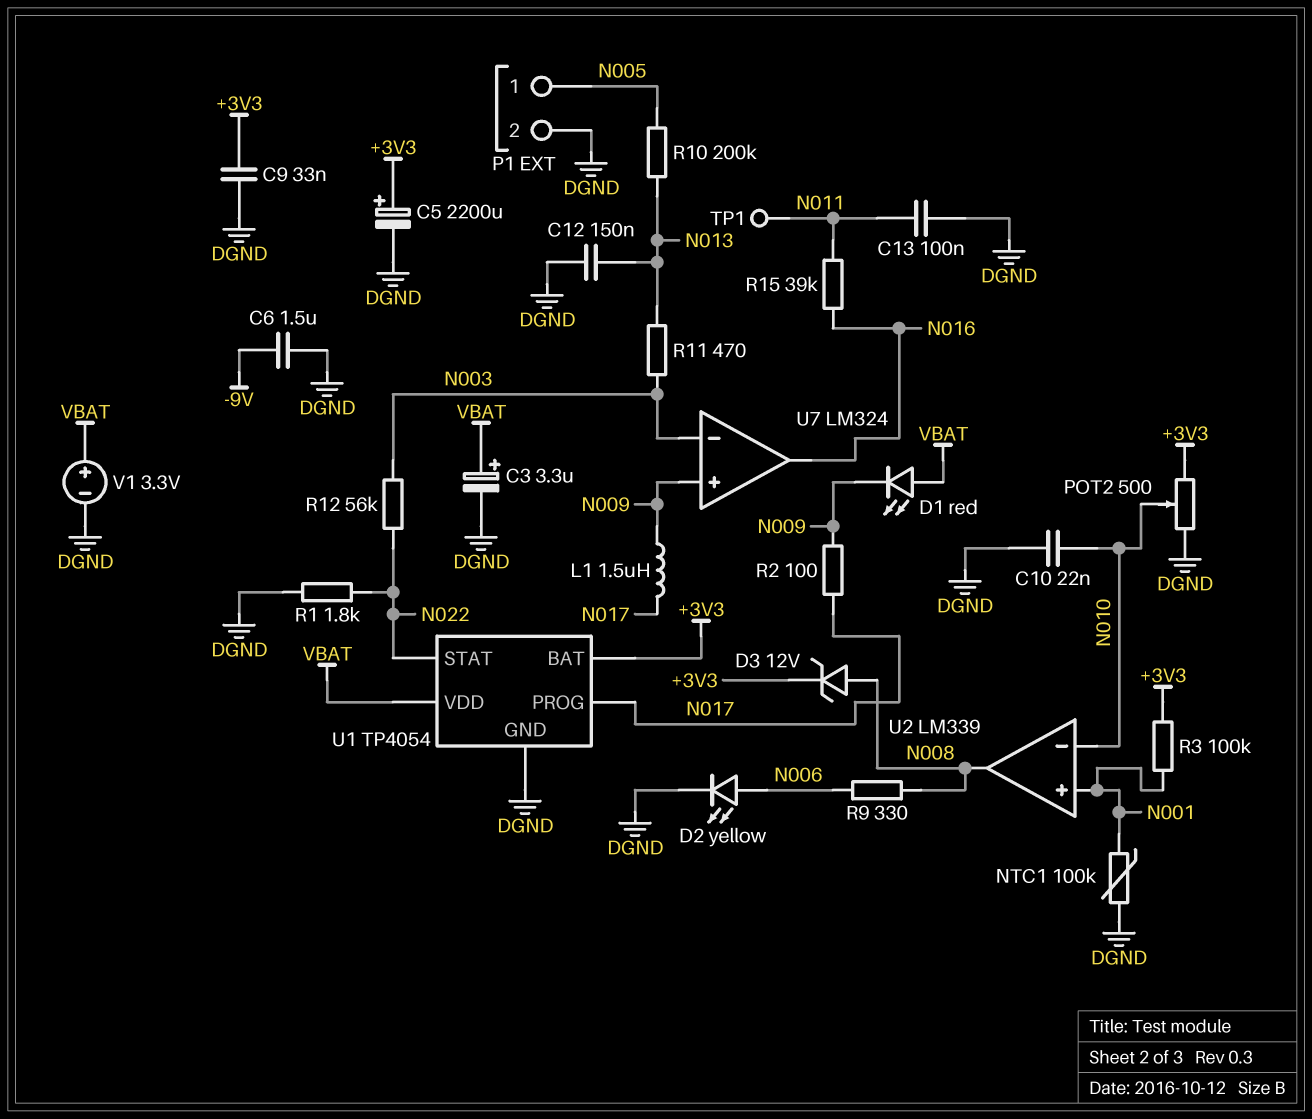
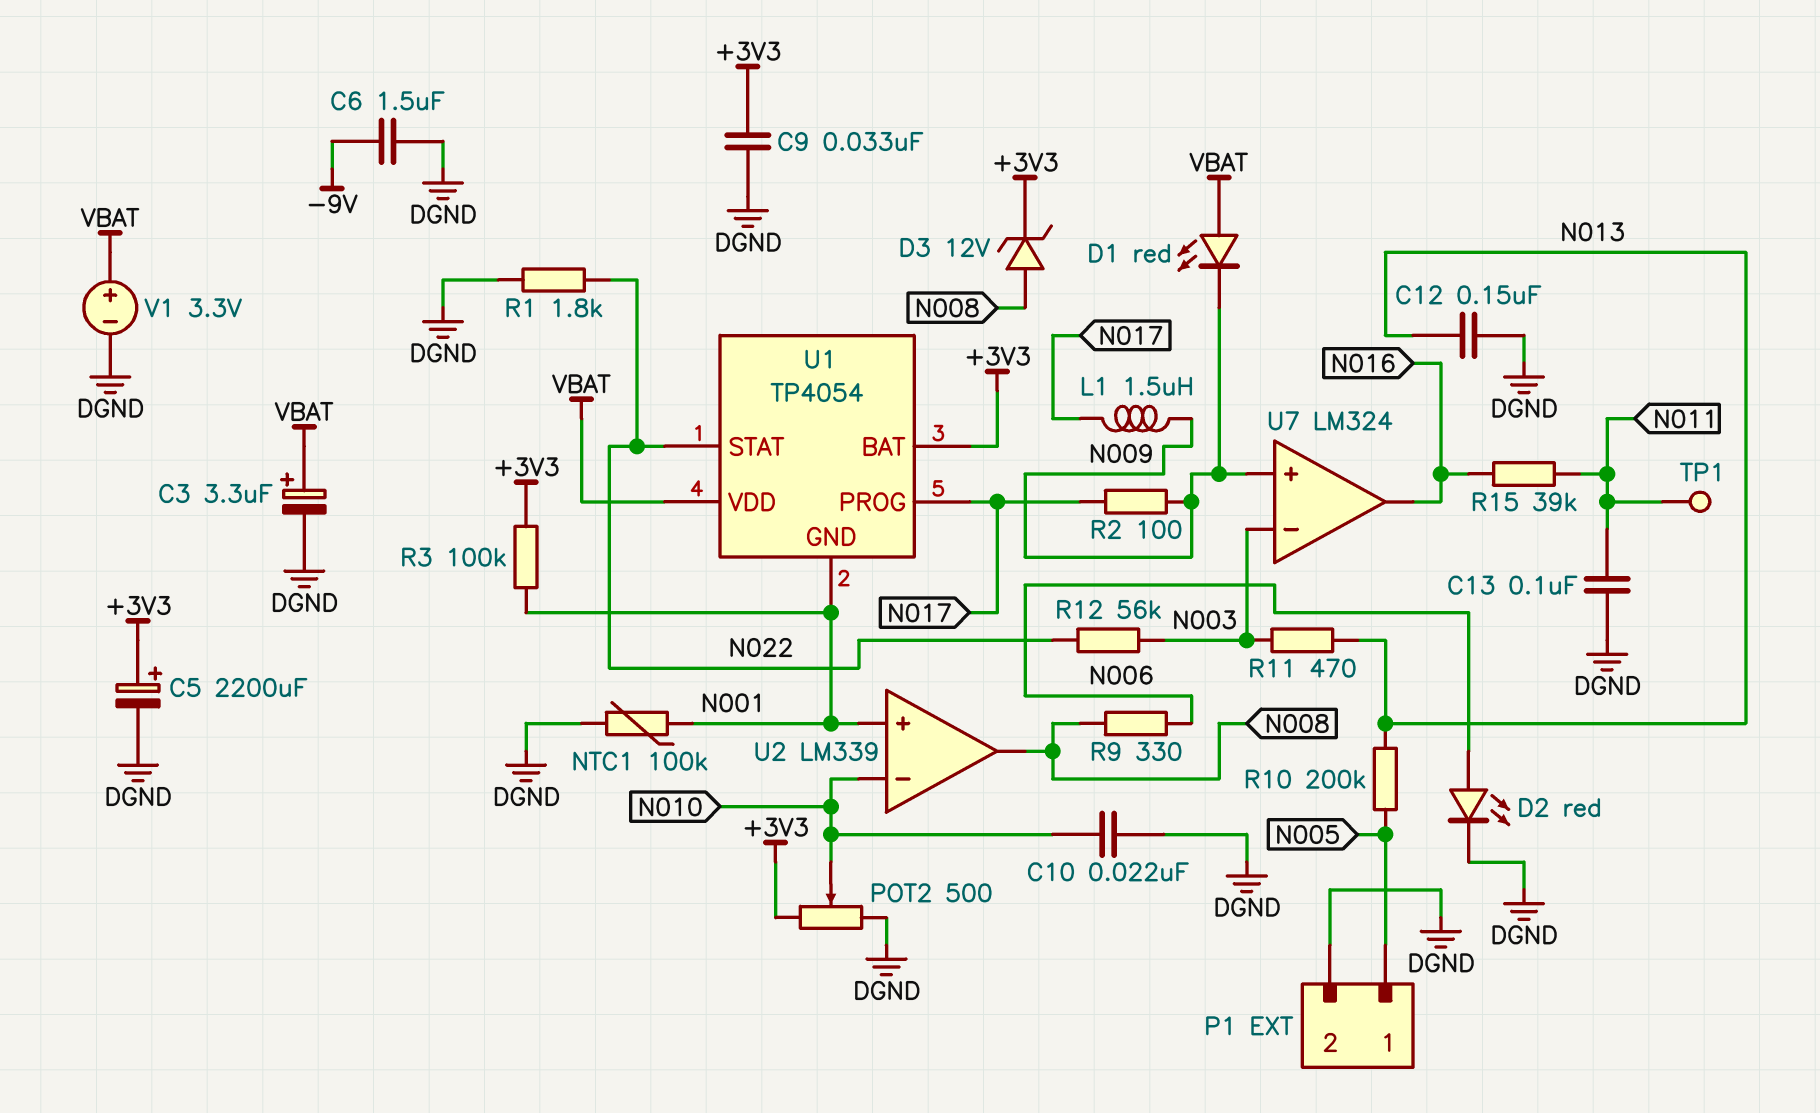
D2: LED yellow (A N006, K DGND) -> LED red (A N006, K DGND)
U1 pin GND: DGND -> N001

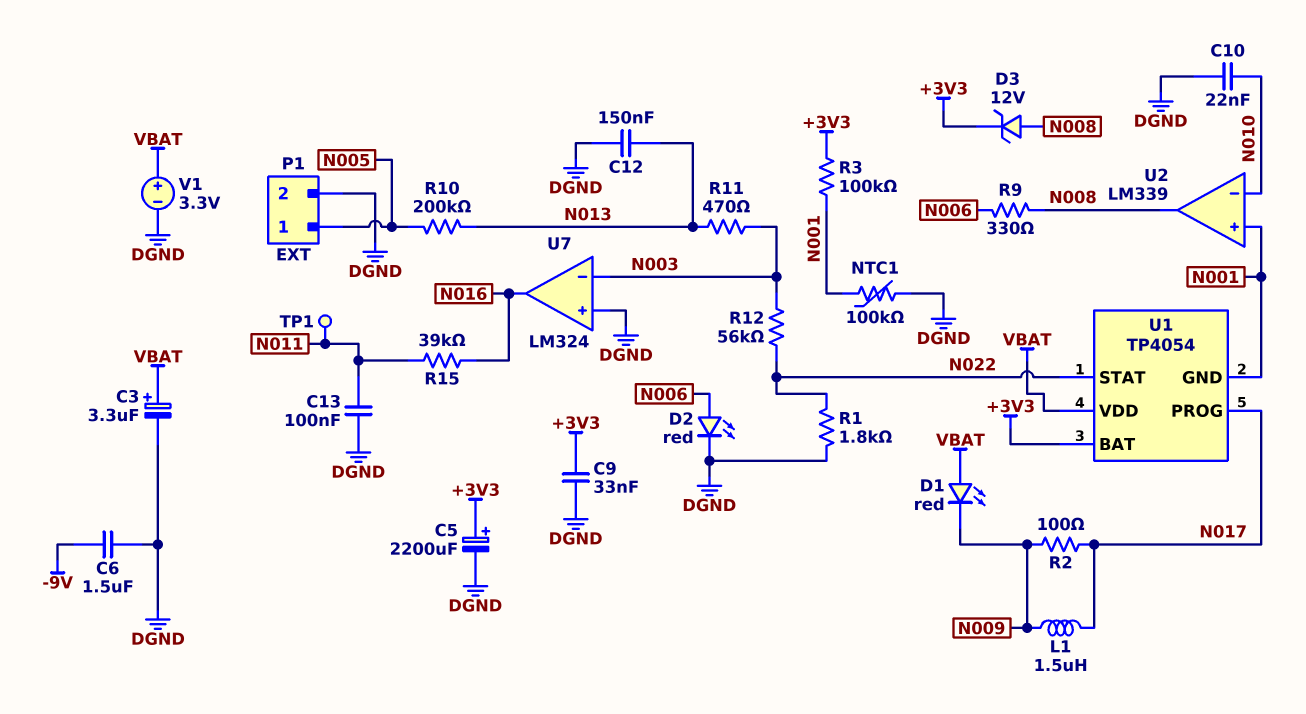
POT2: 500 (+3V3, DGND, wiper N010) -> none
U7 pin in+: N009 -> DGND

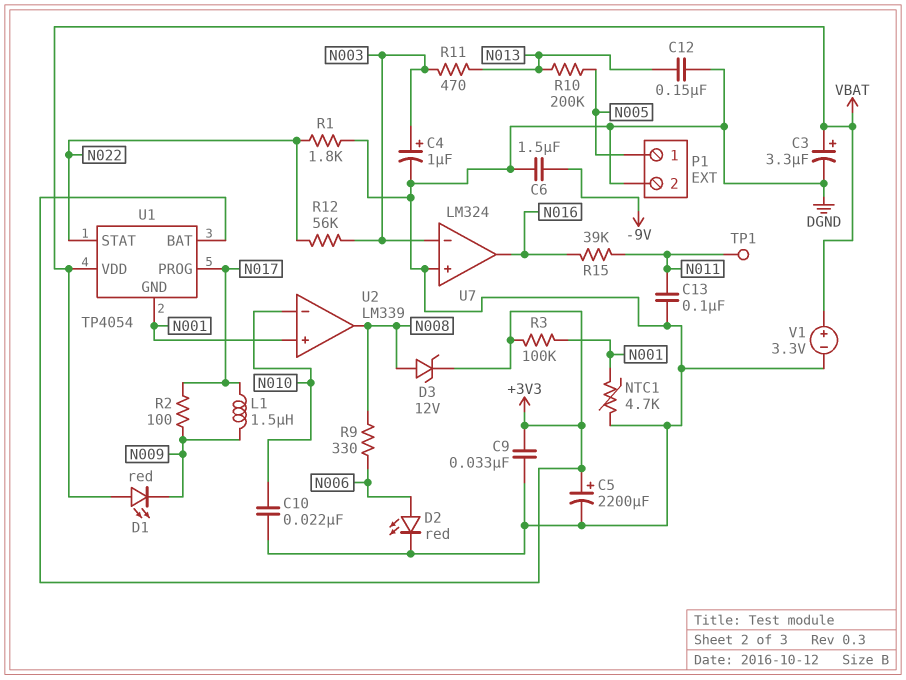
C4: none -> 1uF (plus N003, minus DGND)
NTC1: 100k (DGND, N001) -> 4.7k (DGND, N001)

